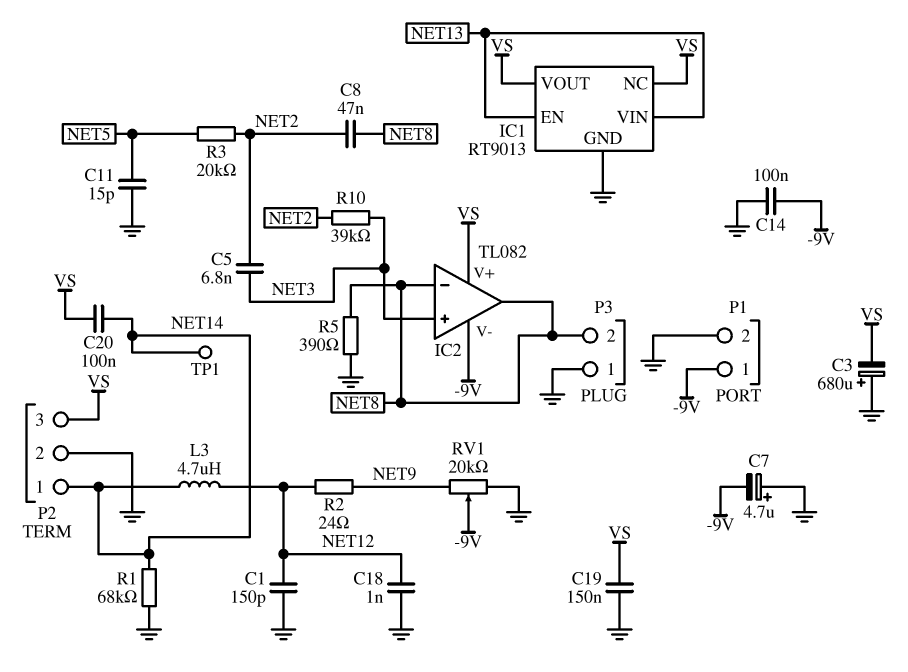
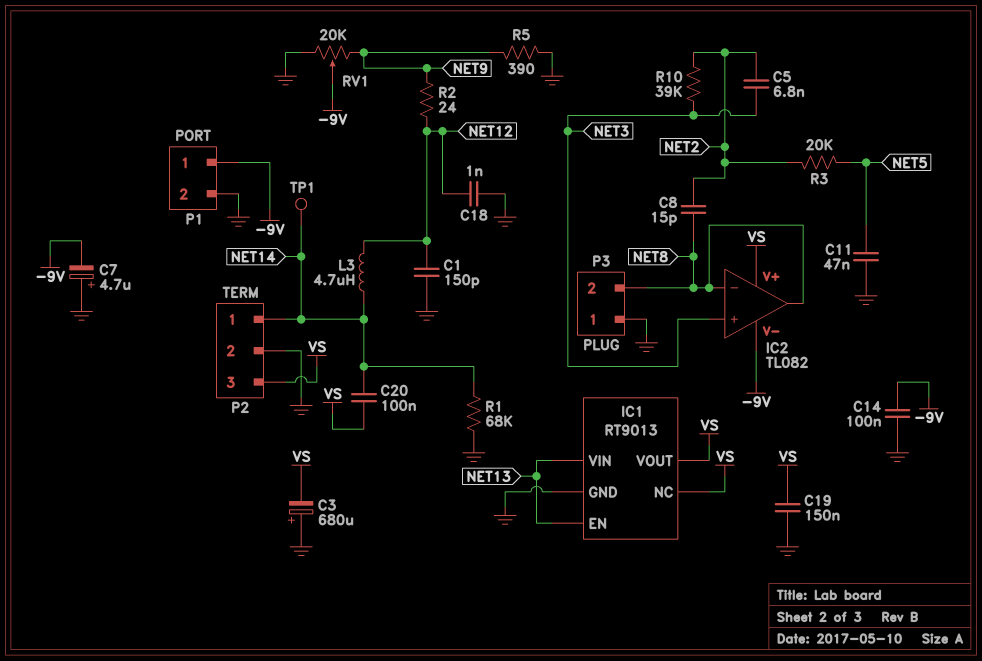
C8: 47nF (NET2, NET8) -> 15pF (NET2, NET8)
C11: 15pF (GND, NET5) -> 47nF (GND, NET5)
R5: 390 (GND, NET8) -> 390 (GND, NET9)

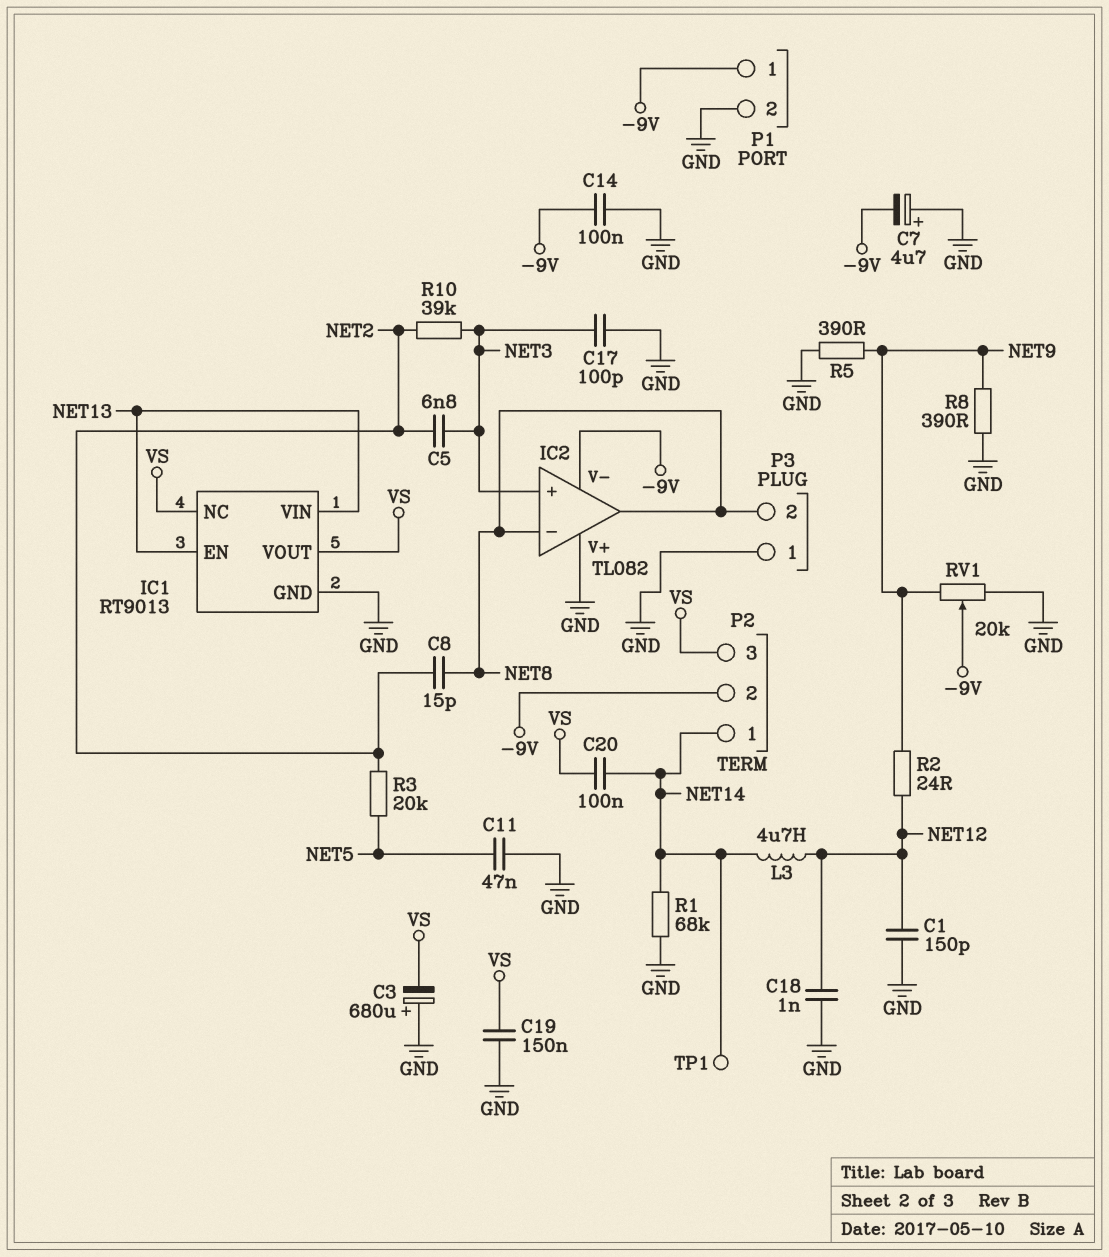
C17: none -> 100pF (GND, NET3)
IC2 pin V+: VS -> GND
P2 pin 2: GND -> -9V
R8: none -> 390 (GND, NET9)

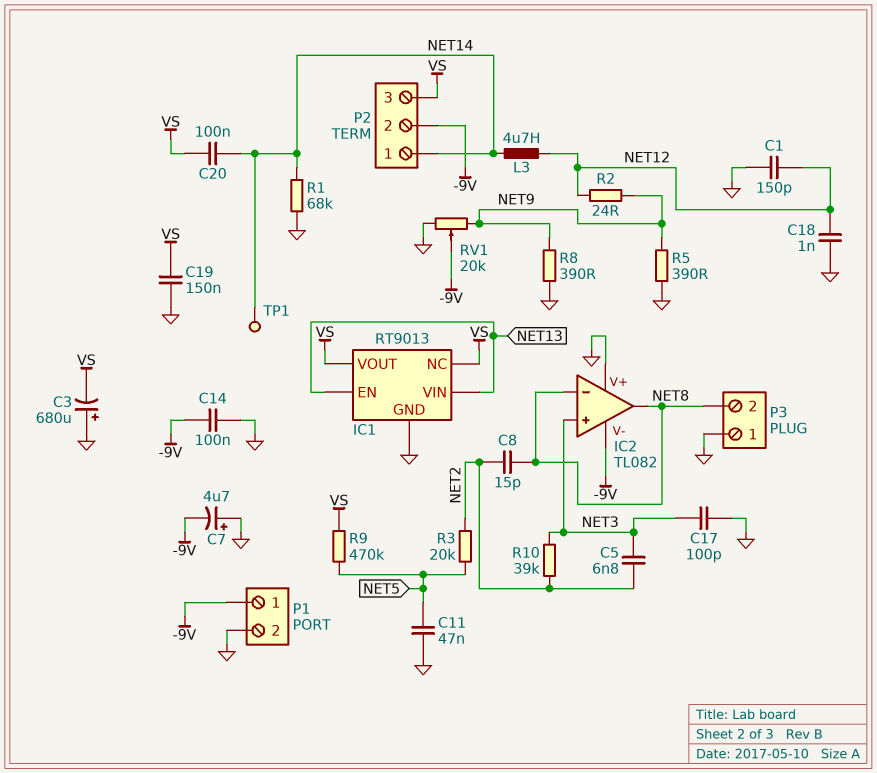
R9: none -> 470k (NET5, VS)

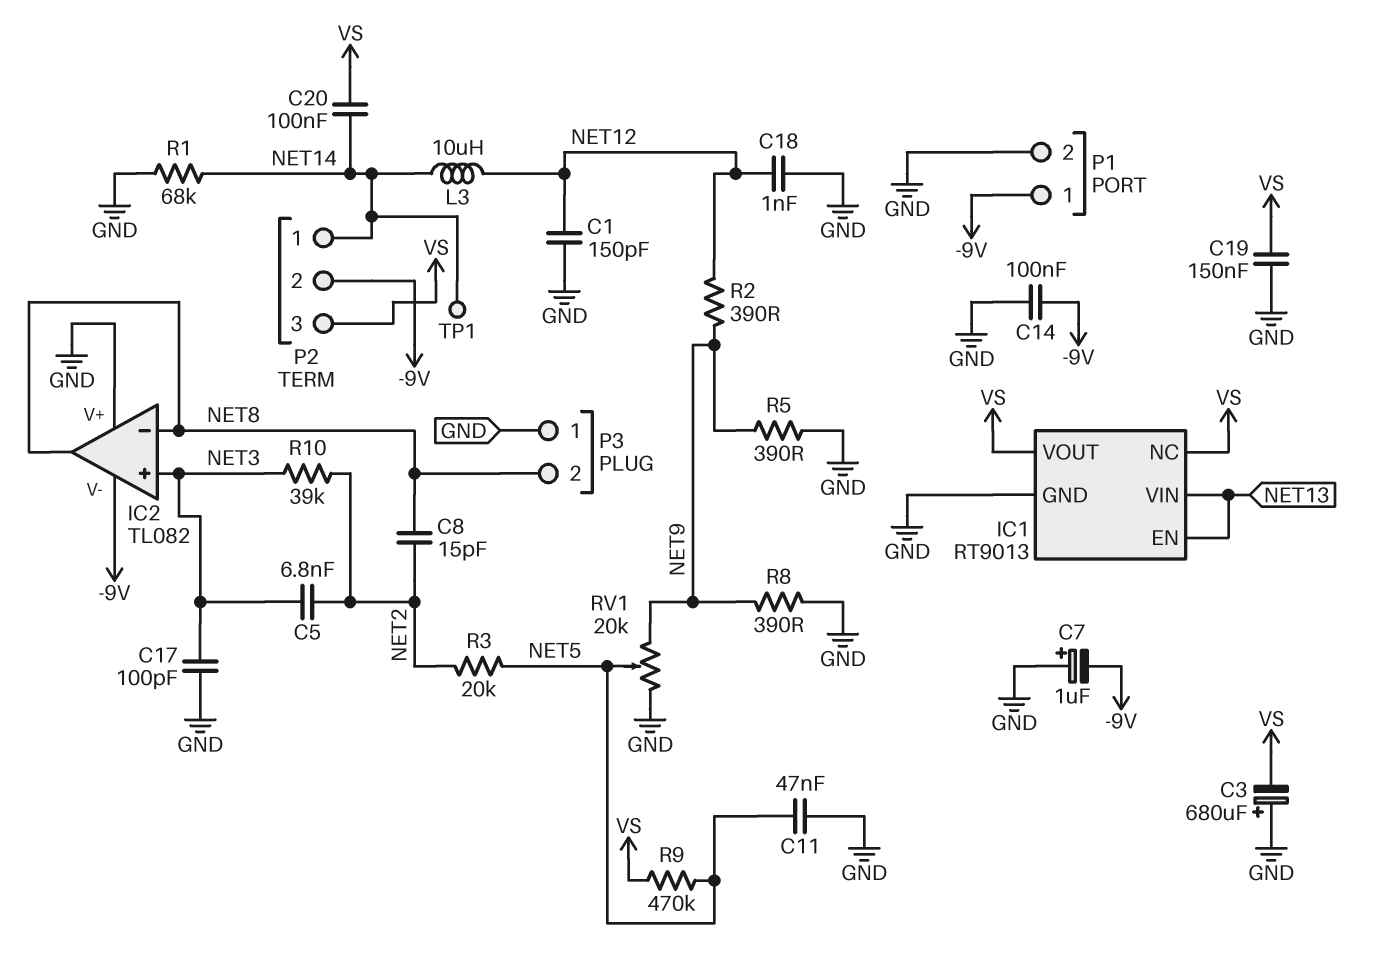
C7: 4.7uF (plus GND, minus -9V) -> 1uF (plus GND, minus -9V)
L3: 4.7uH (NET12, NET14) -> 10uH (NET12, NET14)
R2: 24 (NET9, NET12) -> 390 (NET9, NET12)
RV1: 20k (GND, NET9, wiper -9V) -> 20k (GND, NET9, wiper NET5)

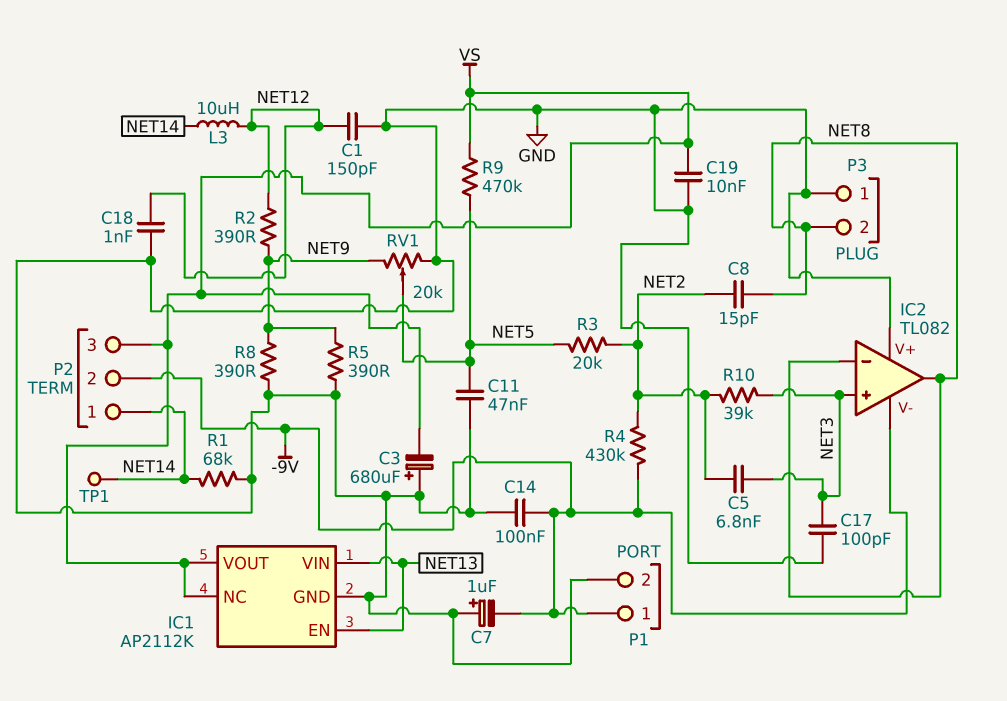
C19: 150nF (GND, VS) -> 10nF (GND, VS)
C20: 100nF (NET14, VS) -> none
IC1: RT9013 -> AP2112K
R4: none -> 430k (-9V, NET2)

